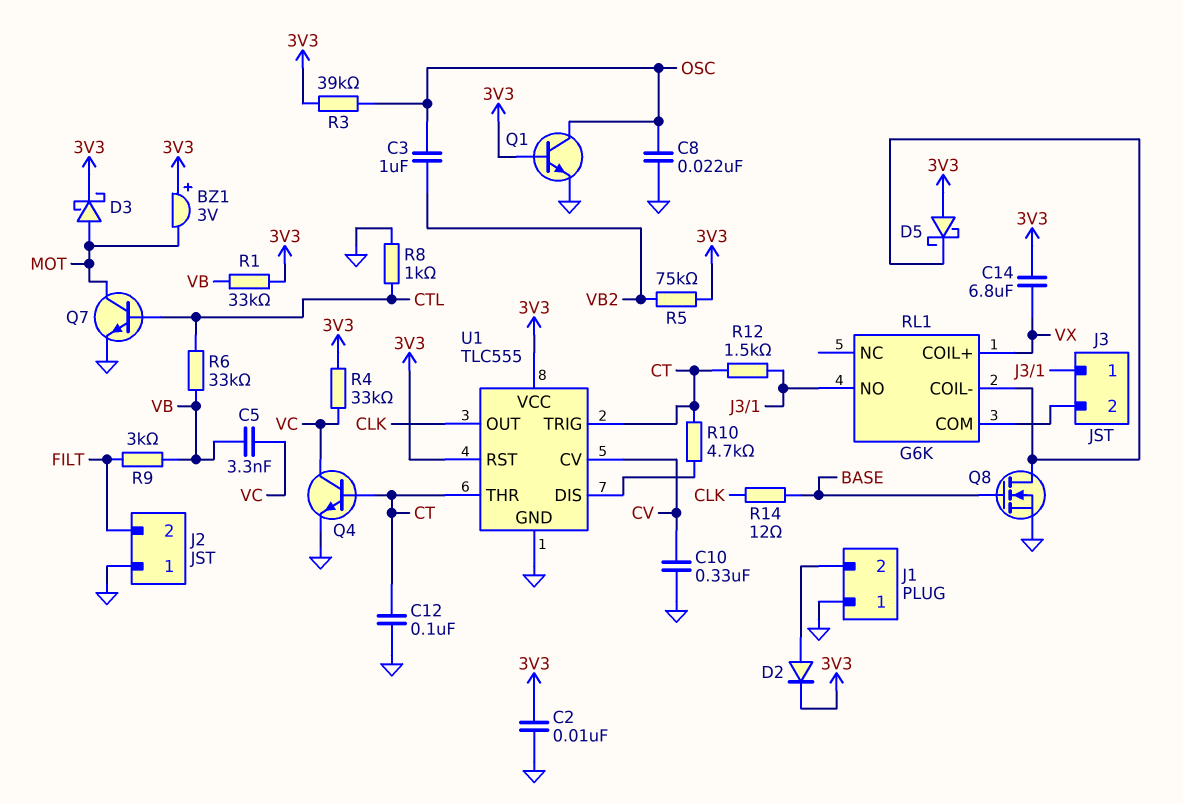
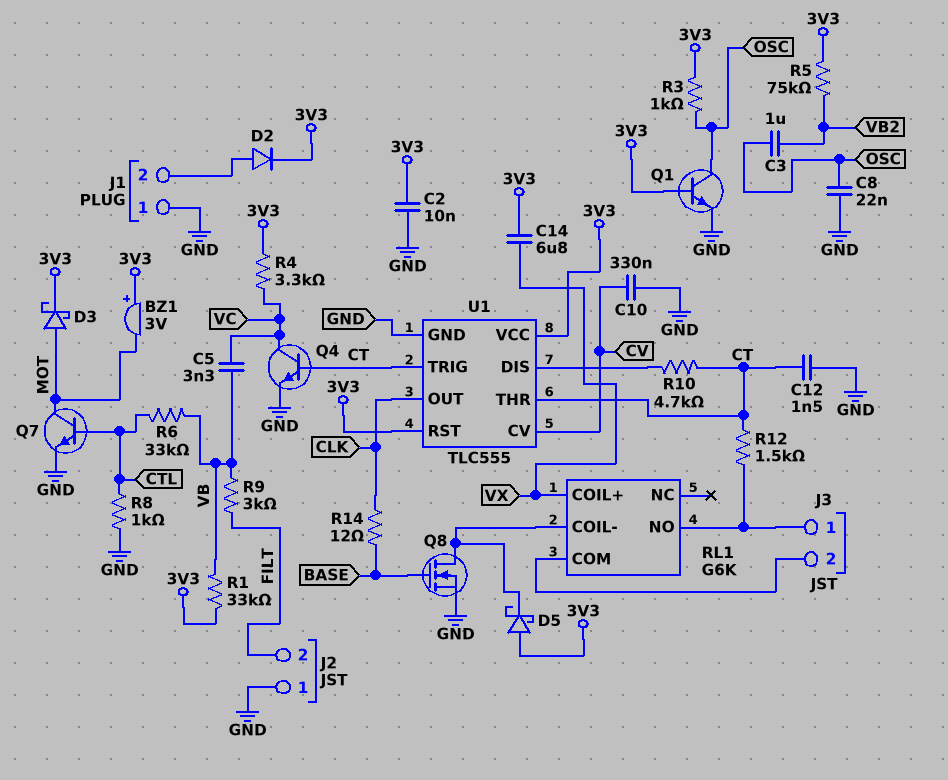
C12: 100nF (CT, GND) -> 1.5nF (CT, GND)
R3: 39k (3V3, OSC) -> 1k (3V3, OSC)
R4: 33k (3V3, VC) -> 3.3k (3V3, VC)

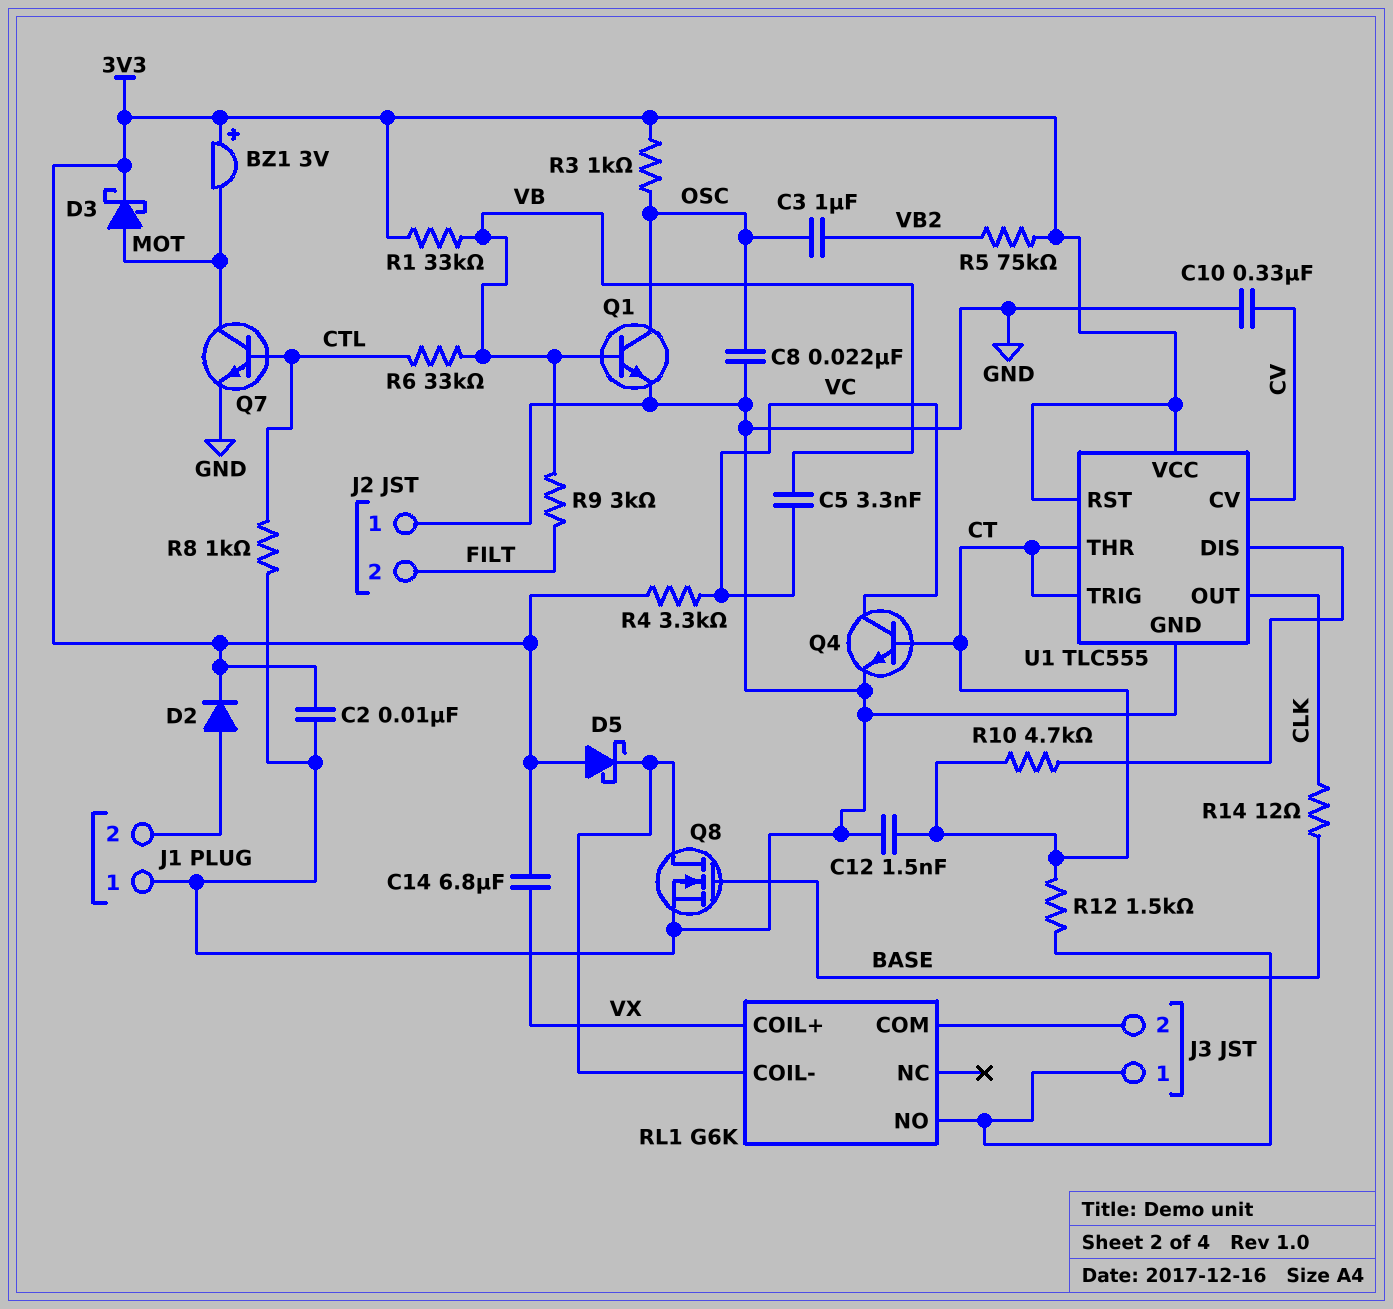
Q1: NPN (B 3V3, C OSC, E GND) -> NPN (B VB, C OSC, E GND)

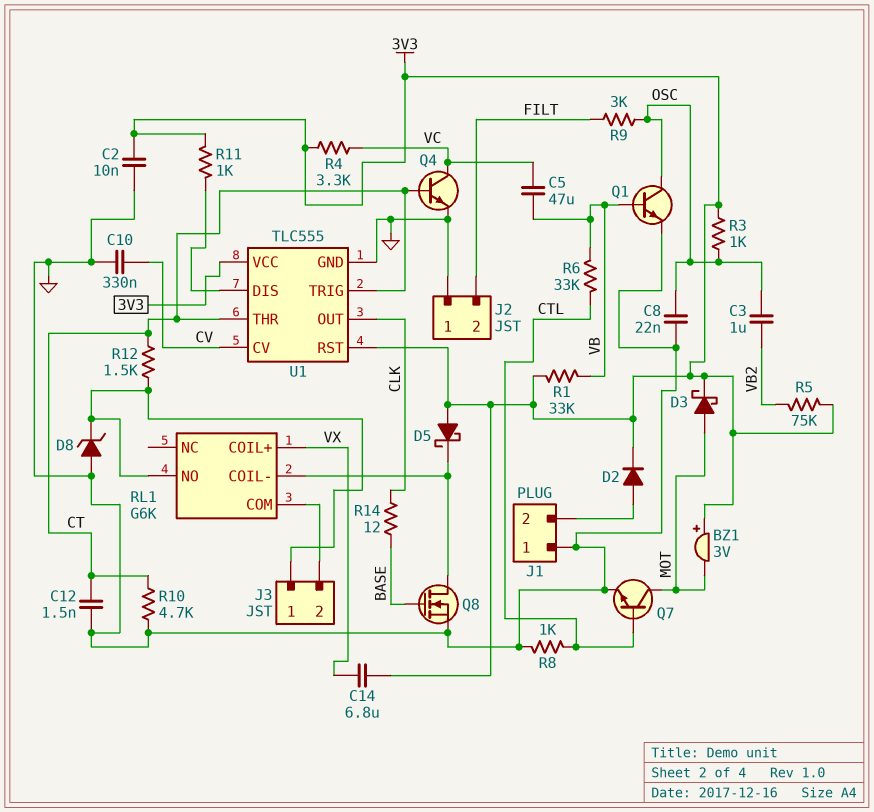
C5: 3.3nF (VB, VC) -> 47uF (VB, VC)
D8: none -> zener (A GND, K J3/1)
R9: 3k (FILT, VB) -> 3k (FILT, OSC)
R10: 4.7k (CT, U1/DIS) -> 4.7k (CT, GND)
R11: none -> 1k (3V3, U1/DIS)

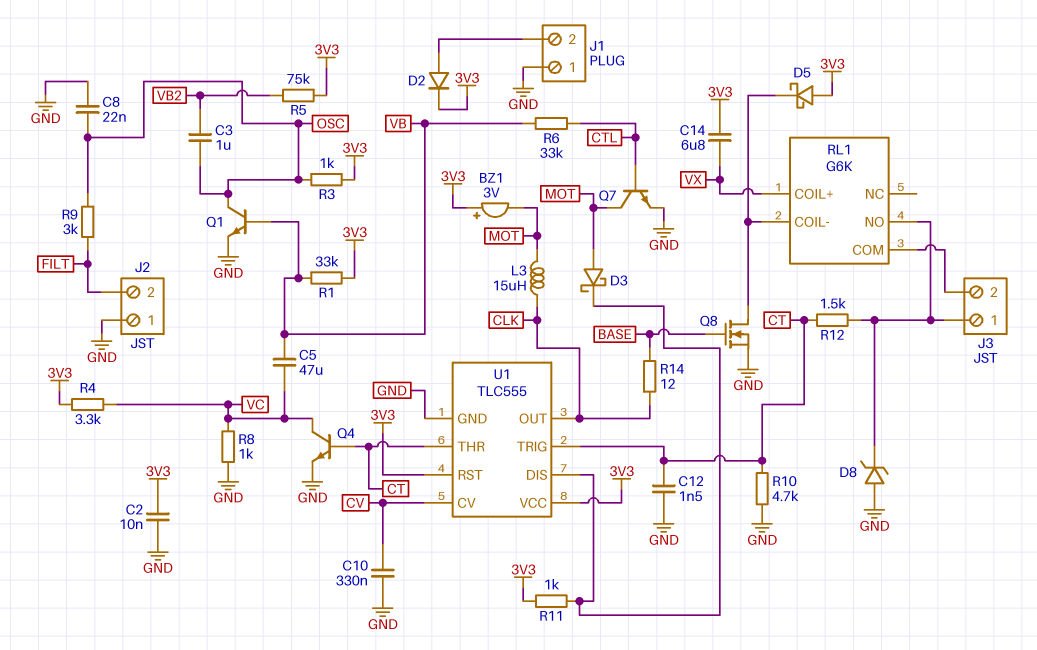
D3: schottky (A MOT, K 3V3) -> schottky (A MOT, K U1/DIS)
L3: none -> 15uH (CLK, MOT)
R8: 1k (CTL, GND) -> 1k (GND, VC)

